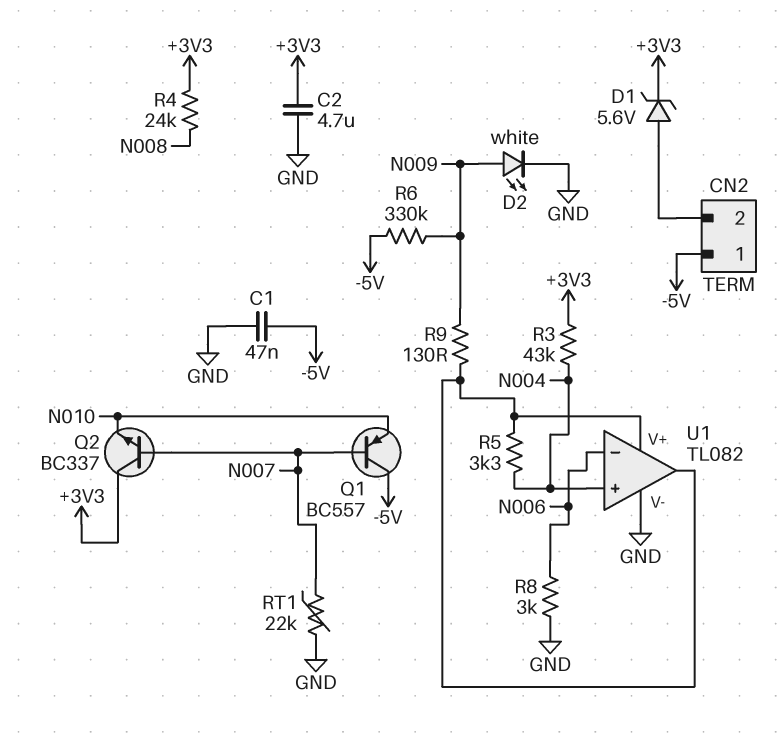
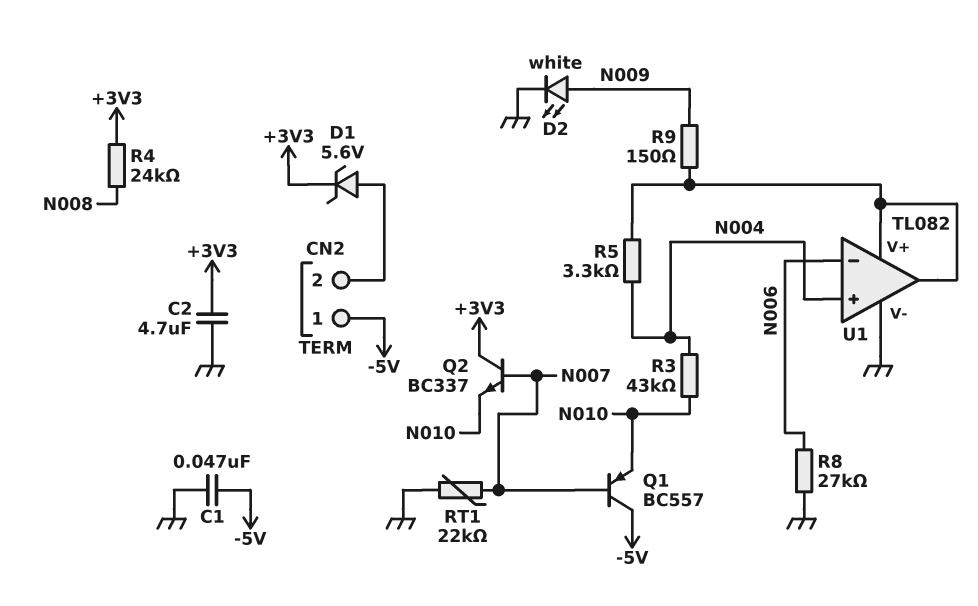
R3: 43k (+3V3, N004) -> 43k (N004, N010)
R6: 330k (-5V, N009) -> none
R8: 3k (GND, N006) -> 27k (GND, N006)
R9: 130 (N009, U1/V+) -> 150 (N009, U1/V+)

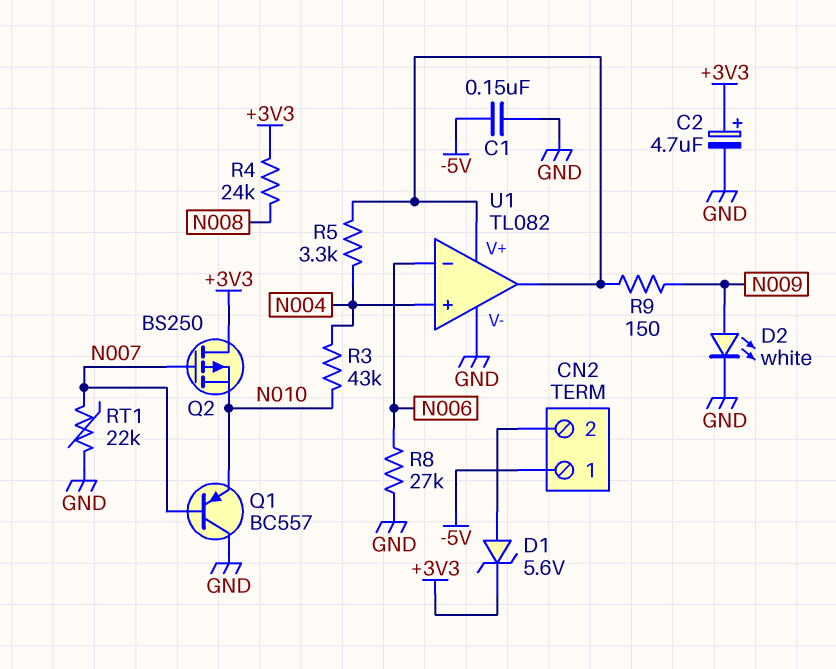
C1: 47nF (-5V, GND) -> 150nF (-5V, GND)
C2: 4.7uF (+3V3, GND) -> 4.7uF (plus +3V3, minus GND)
Q1: PNP BC557 (B N007, C -5V, E N010) -> PNP BC557 (B N007, C GND, E N010)
Q2: NPN BC337 (B N007, C +3V3, E N010) -> PMOS BS250 (G N007, D +3V3, S N010)

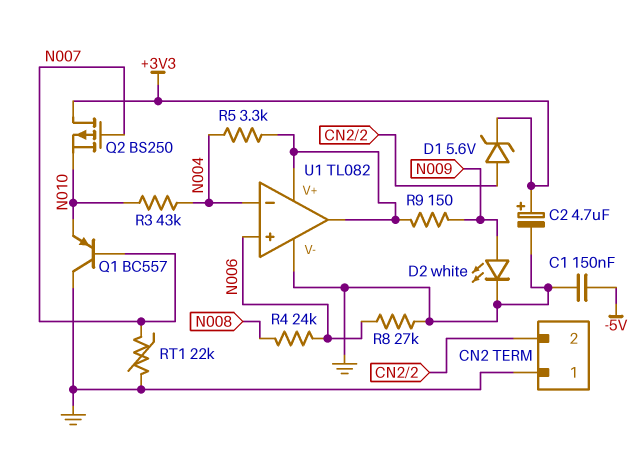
CN2 pin 1: -5V -> GND
R4: 24k (+3V3, N008) -> 24k (N006, N008)
U1 pin in+: N004 -> N006
U1 pin in-: N006 -> N004

